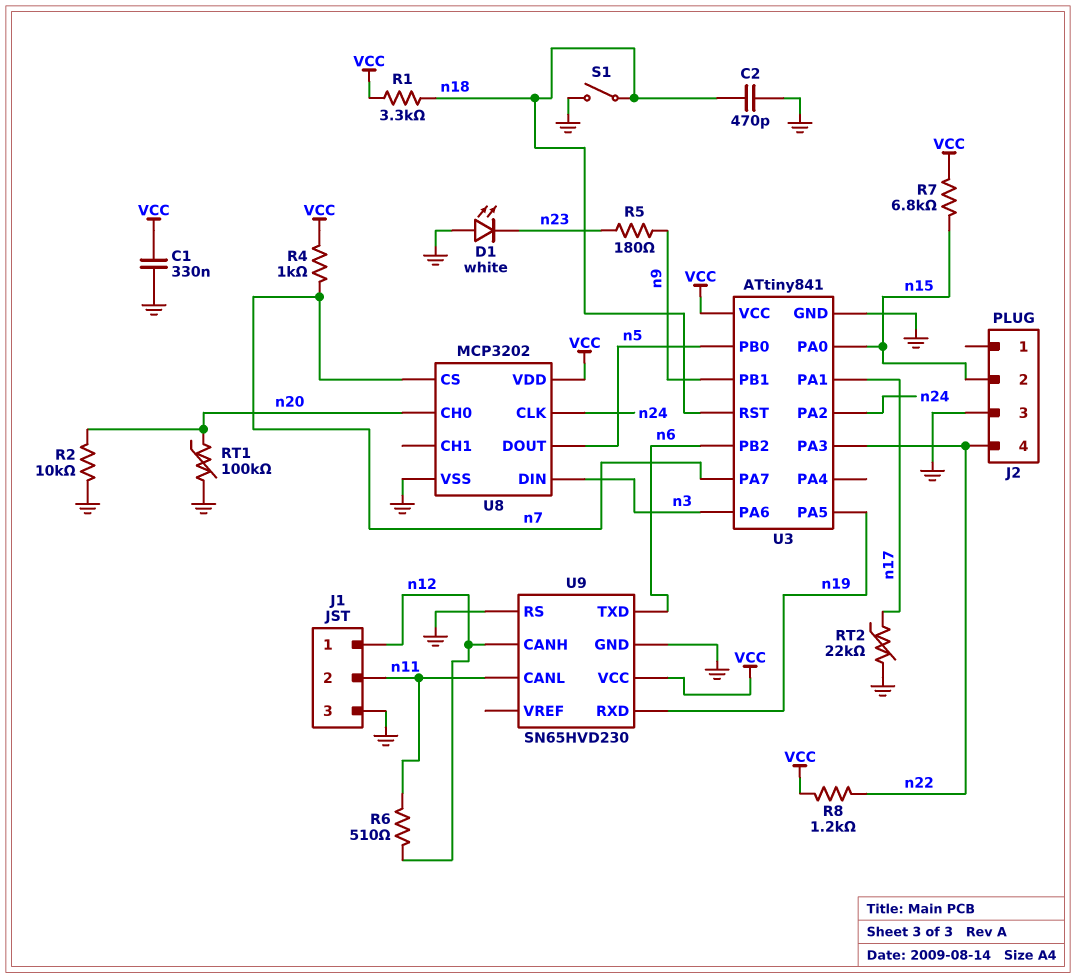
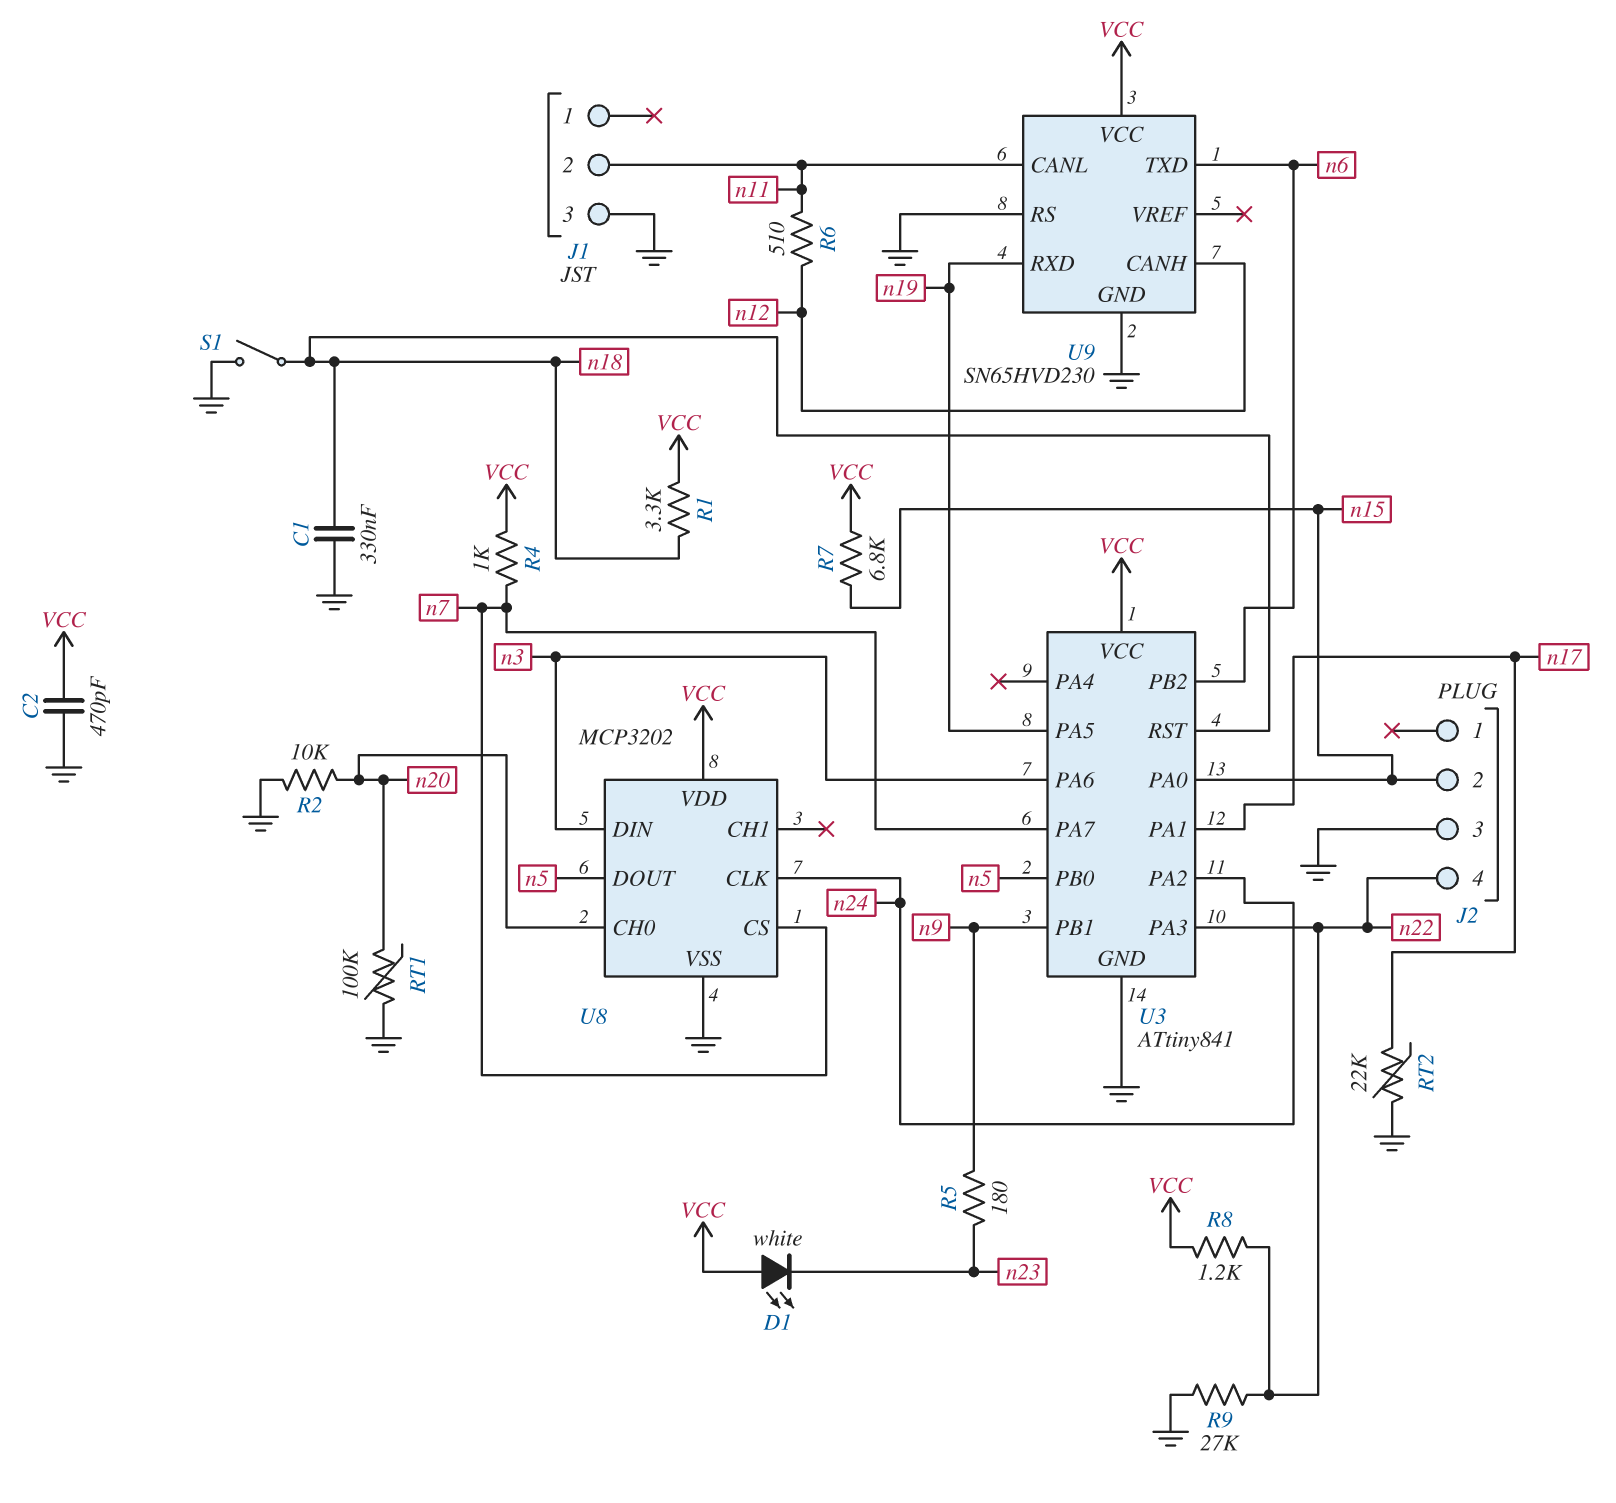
C1: 330nF (GND, VCC) -> 330nF (GND, n18)
C2: 470pF (GND, n18) -> 470pF (GND, VCC)
D1: LED white (A GND, K n23) -> LED white (A VCC, K n23)
J1 pin 1: n12 -> none
R9: none -> 27k (GND, n22)

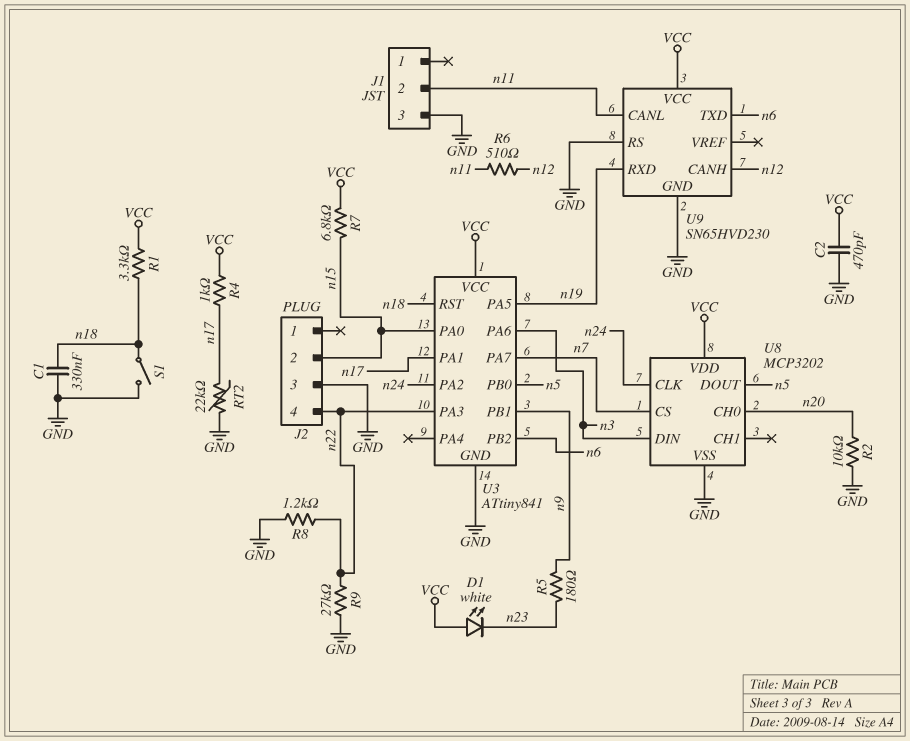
R4: 1k (VCC, n7) -> 1k (VCC, n17)
R8: 1.2k (VCC, n22) -> 1.2k (GND, n22)
RT1: 100k (GND, n20) -> none

